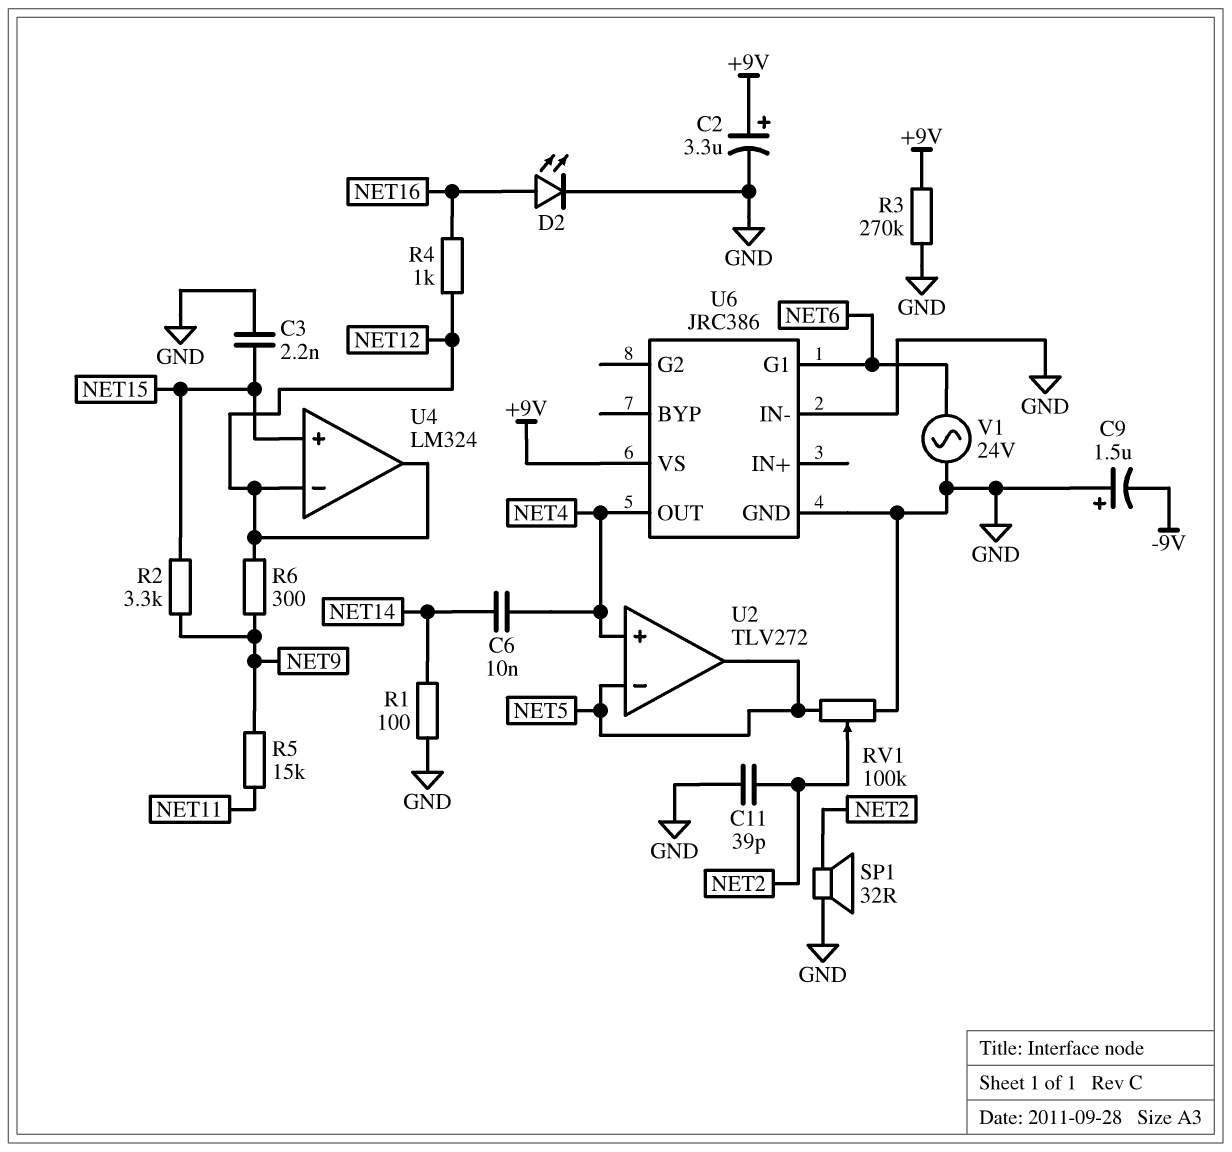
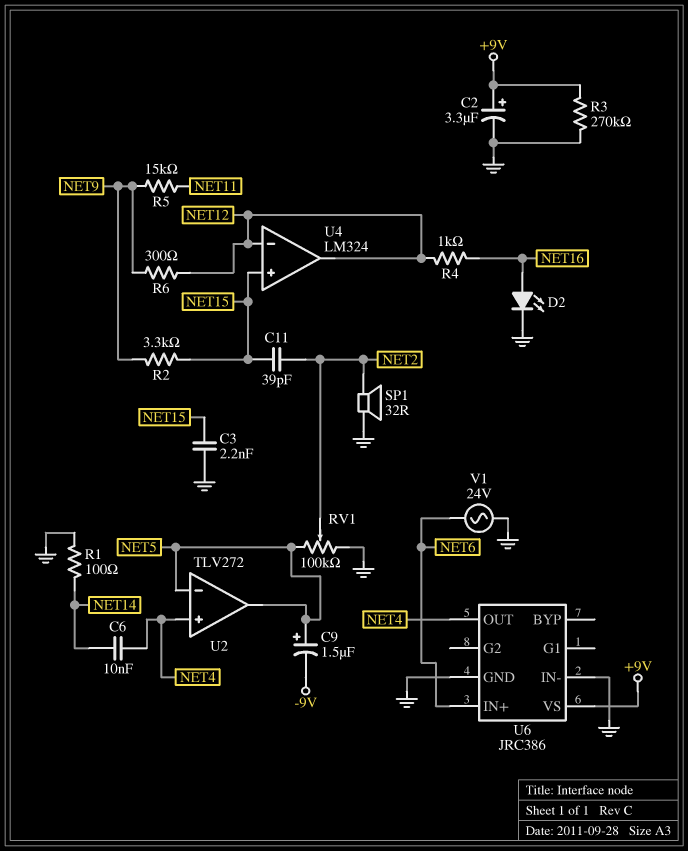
C9: 1.5uF (plus GND, minus -9V) -> 1.5uF (plus NET5, minus -9V)
C11: 39pF (GND, NET2) -> 39pF (NET2, NET15)
U6 pin G1: NET6 -> none
U6 pin IN+: none -> NET6

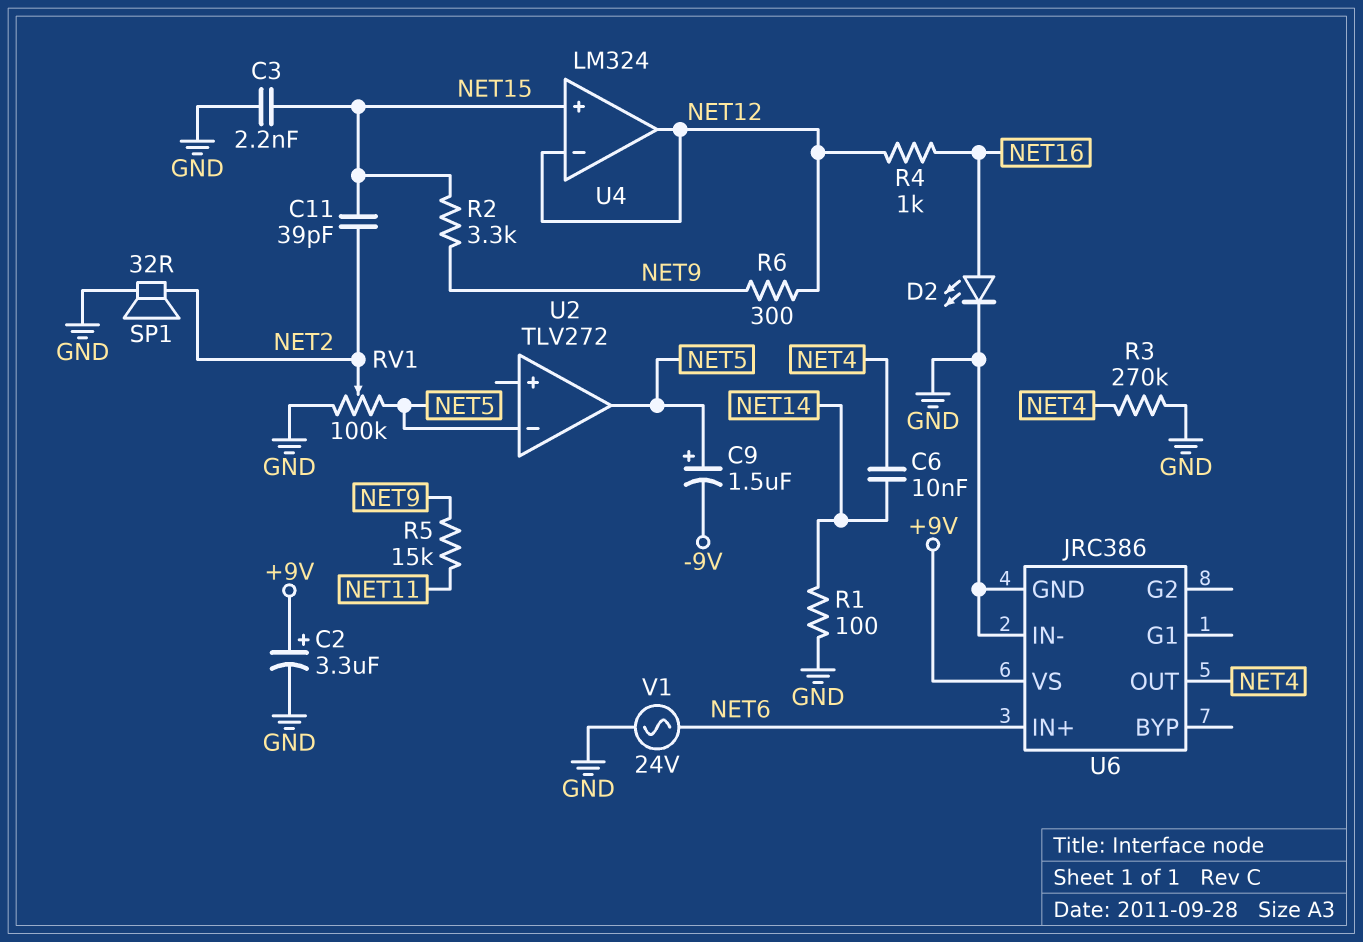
R3: 270k (+9V, GND) -> 270k (GND, NET4)
U2 pin in+: NET4 -> none

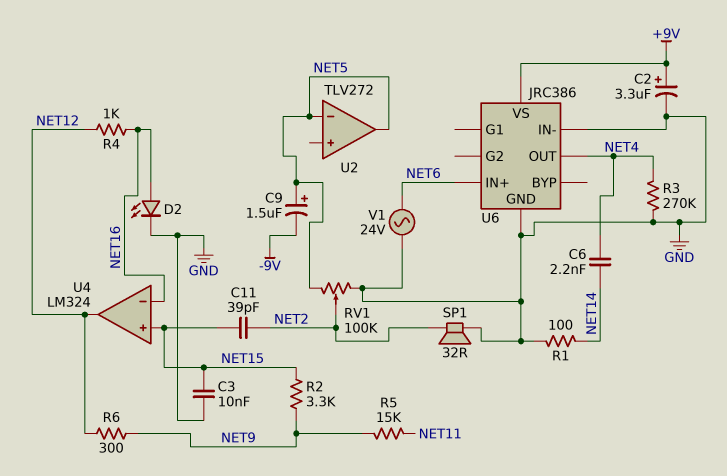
C3: 2.2nF (GND, NET15) -> 10nF (GND, NET15)
C6: 10nF (NET4, NET14) -> 2.2nF (NET4, NET14)
U4 pin in-: NET12 -> NET16

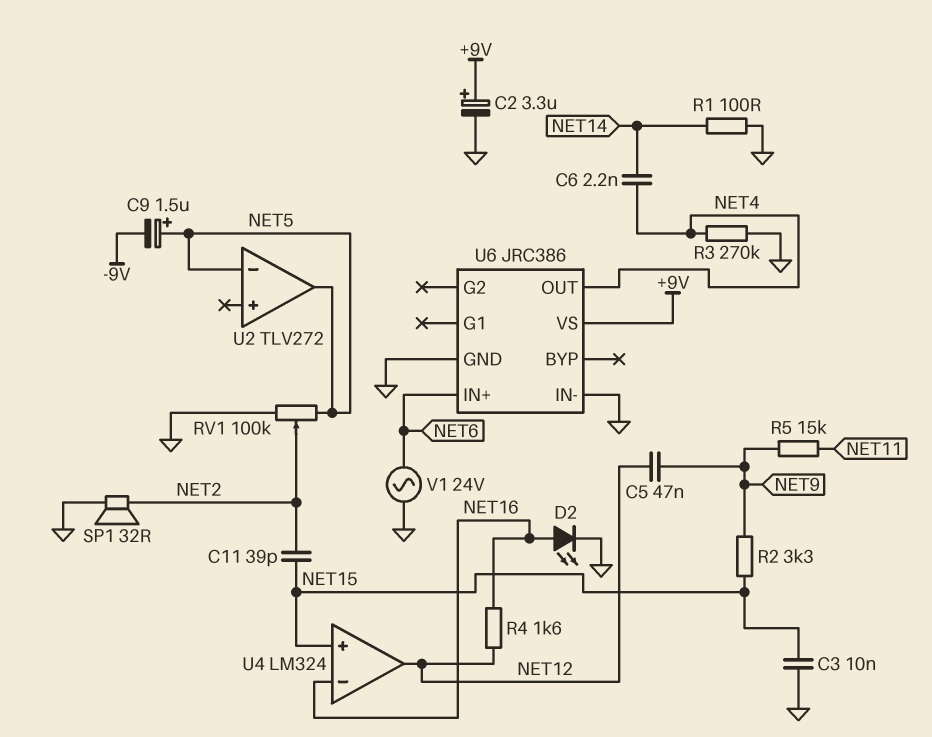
C5: none -> 47nF (NET9, NET12)
R4: 1k (NET12, NET16) -> 1.6k (NET12, NET16)
R6: 300 (NET9, NET12) -> none

